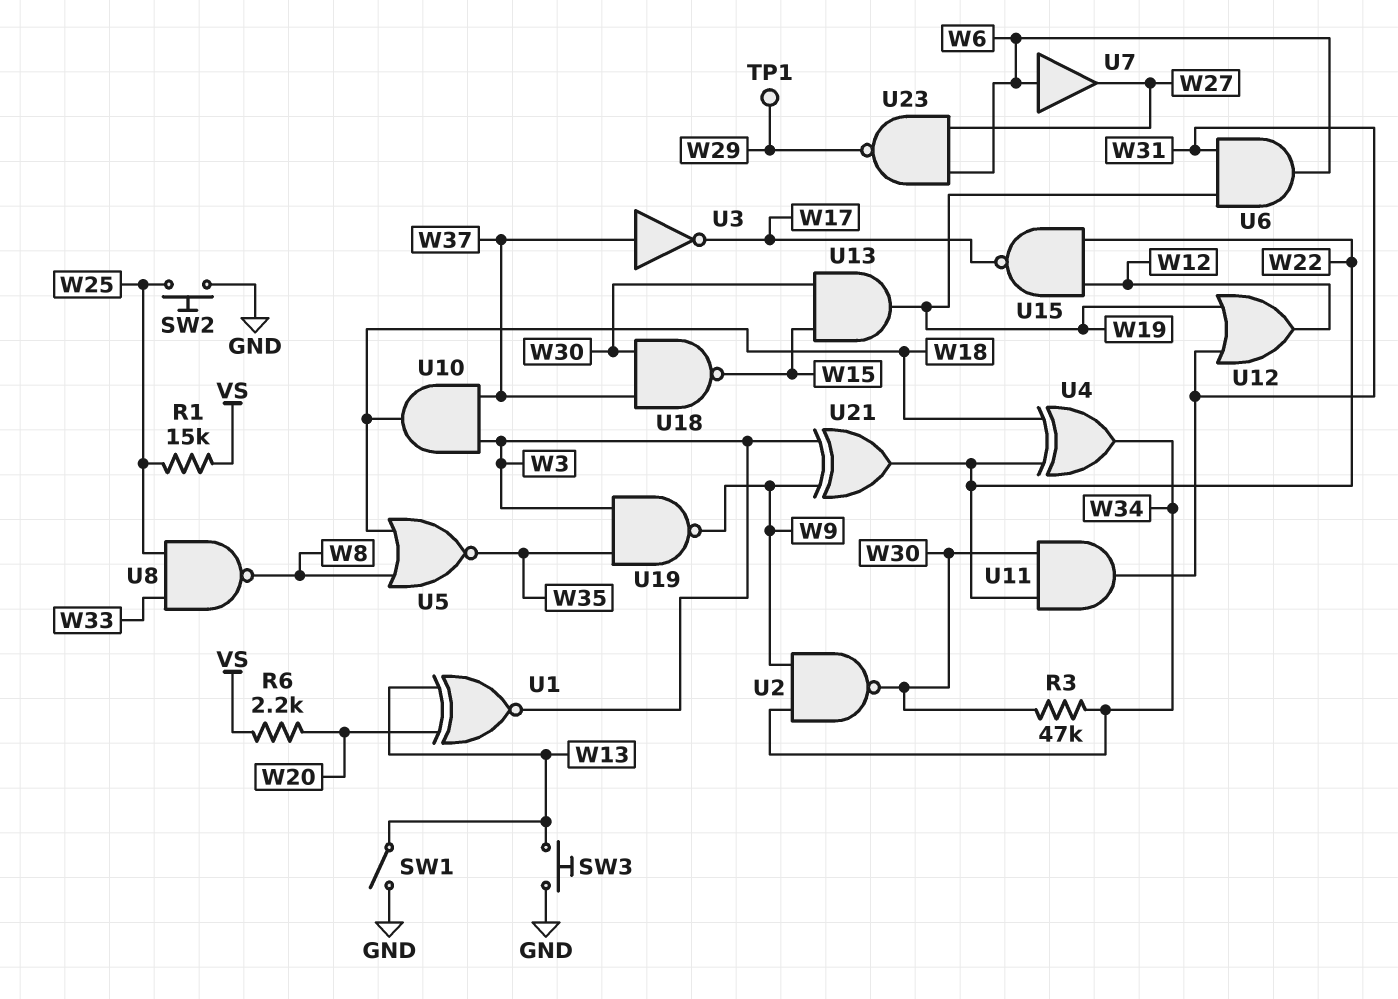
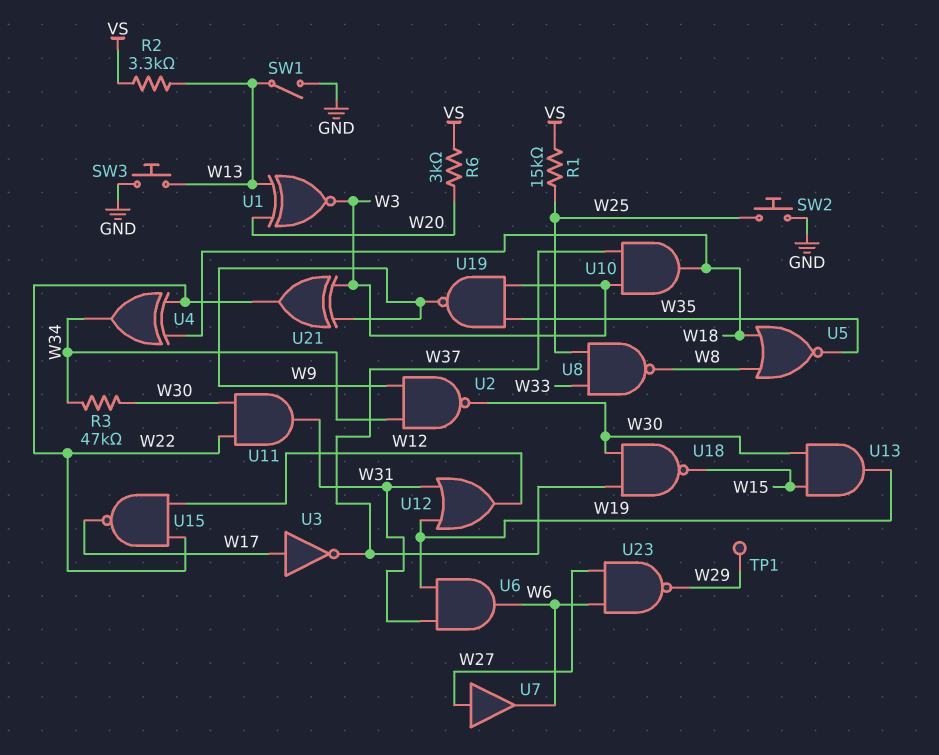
R2: none -> 3.3k (VS, W13)
R6: 2.2k (VS, W20) -> 3k (VS, W20)
U3: NOT (in W37, out W17) -> NOT (in W17, out W37)
U7: buffer (in W6, out W27) -> buffer (in W27, out W6)

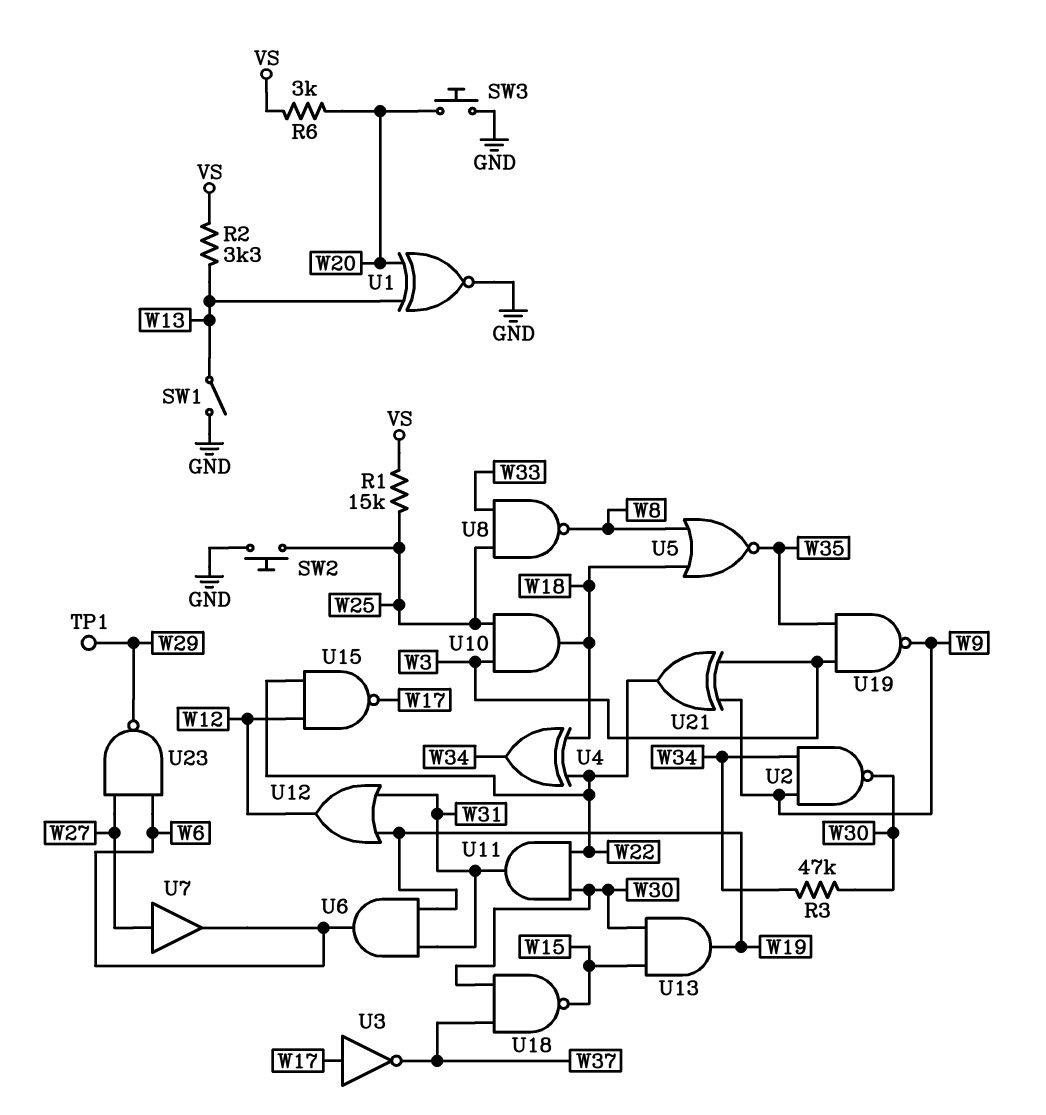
SW3: button (GND, W13) -> button (GND, W20)
U1: XNOR (in W13, in W20, out W3) -> XNOR (in W13, in W20, out GND)
U10: AND (in W3, in W37, out W18) -> AND (in W3, in W25, out W18)

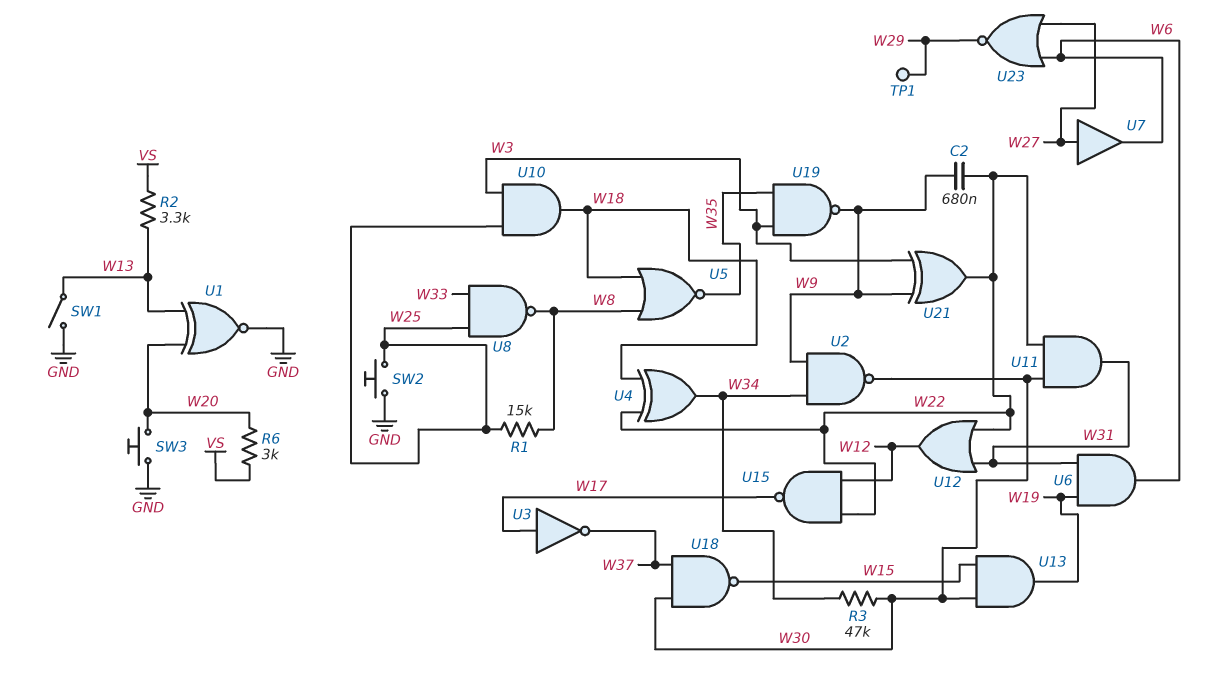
C2: none -> 680nF (W9, W22)
R1: 15k (VS, W25) -> 15k (W8, W25)
U12: OR (in W19, in W31, out W12) -> OR (in W22, in W31, out W12)
U23: NAND (in W6, in W27, out W29) -> NOR (in W6, in W27, out W29)

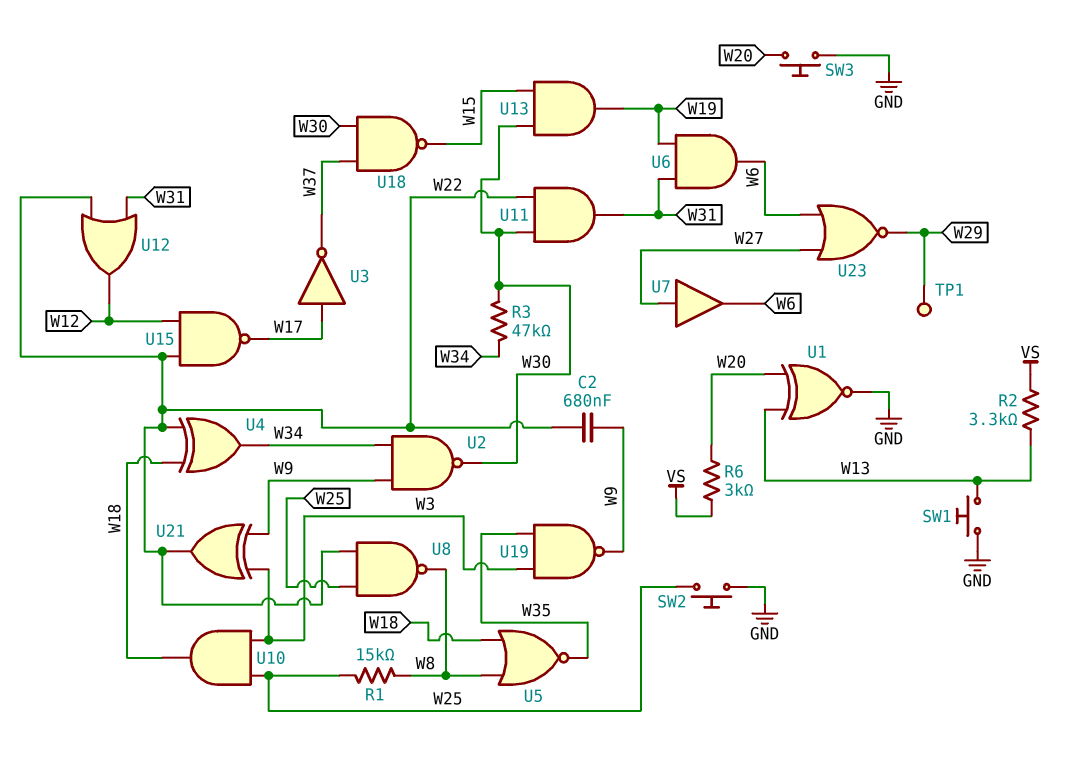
SW1: switch (GND, W13) -> button (GND, W13)
U8: NAND (in W25, in W33, out W8) -> NAND (in W22, in W25, out W8)

